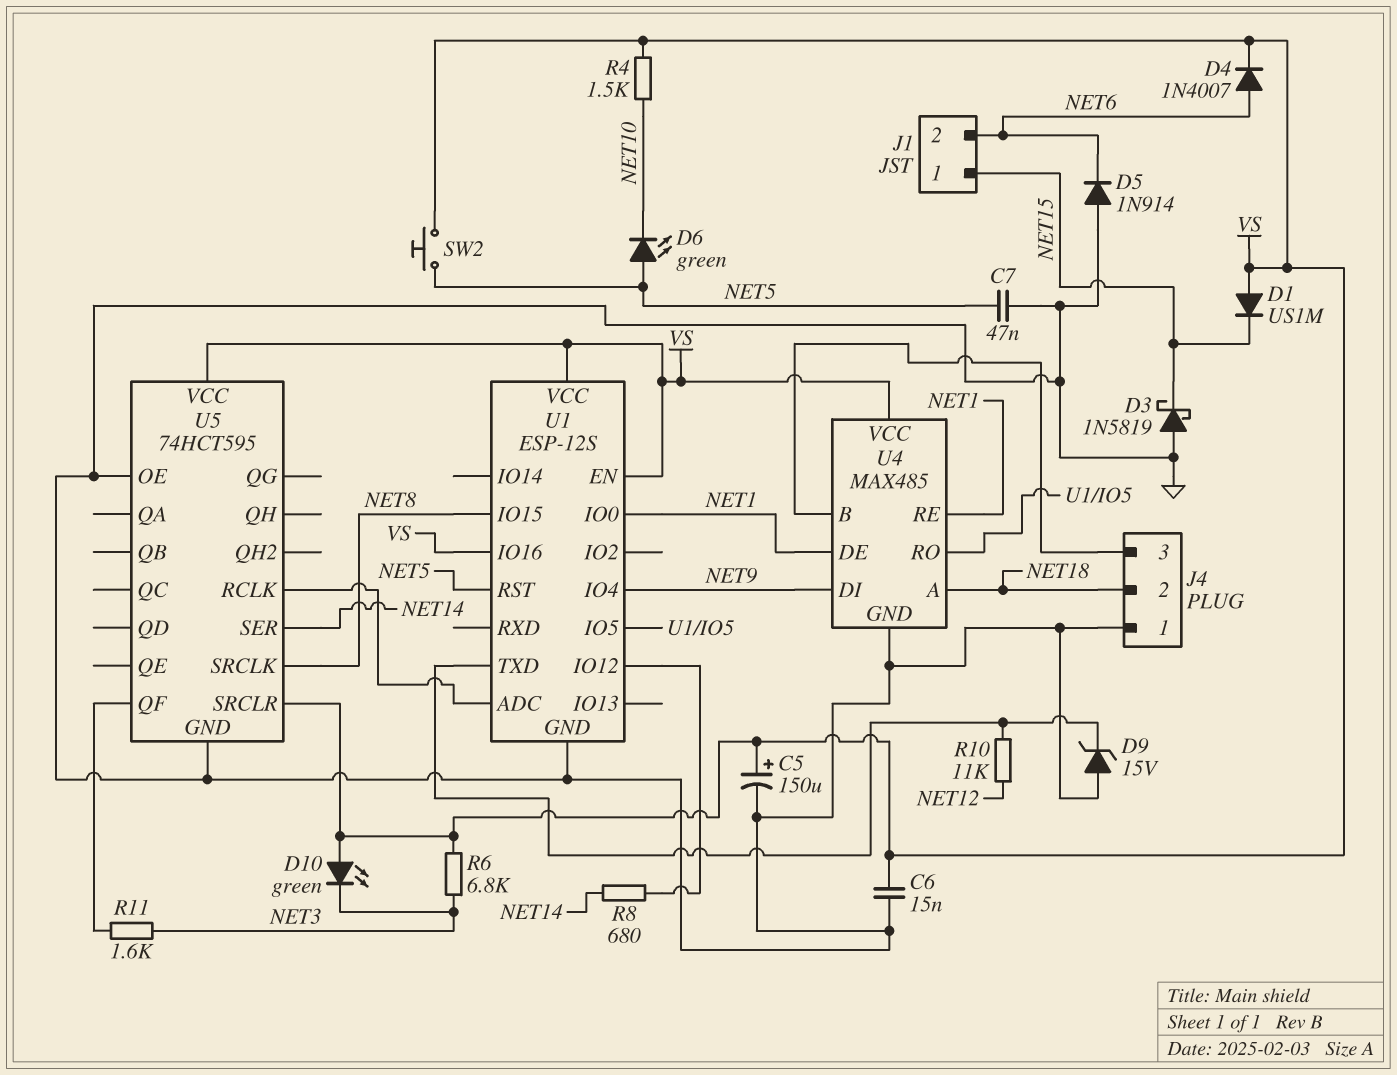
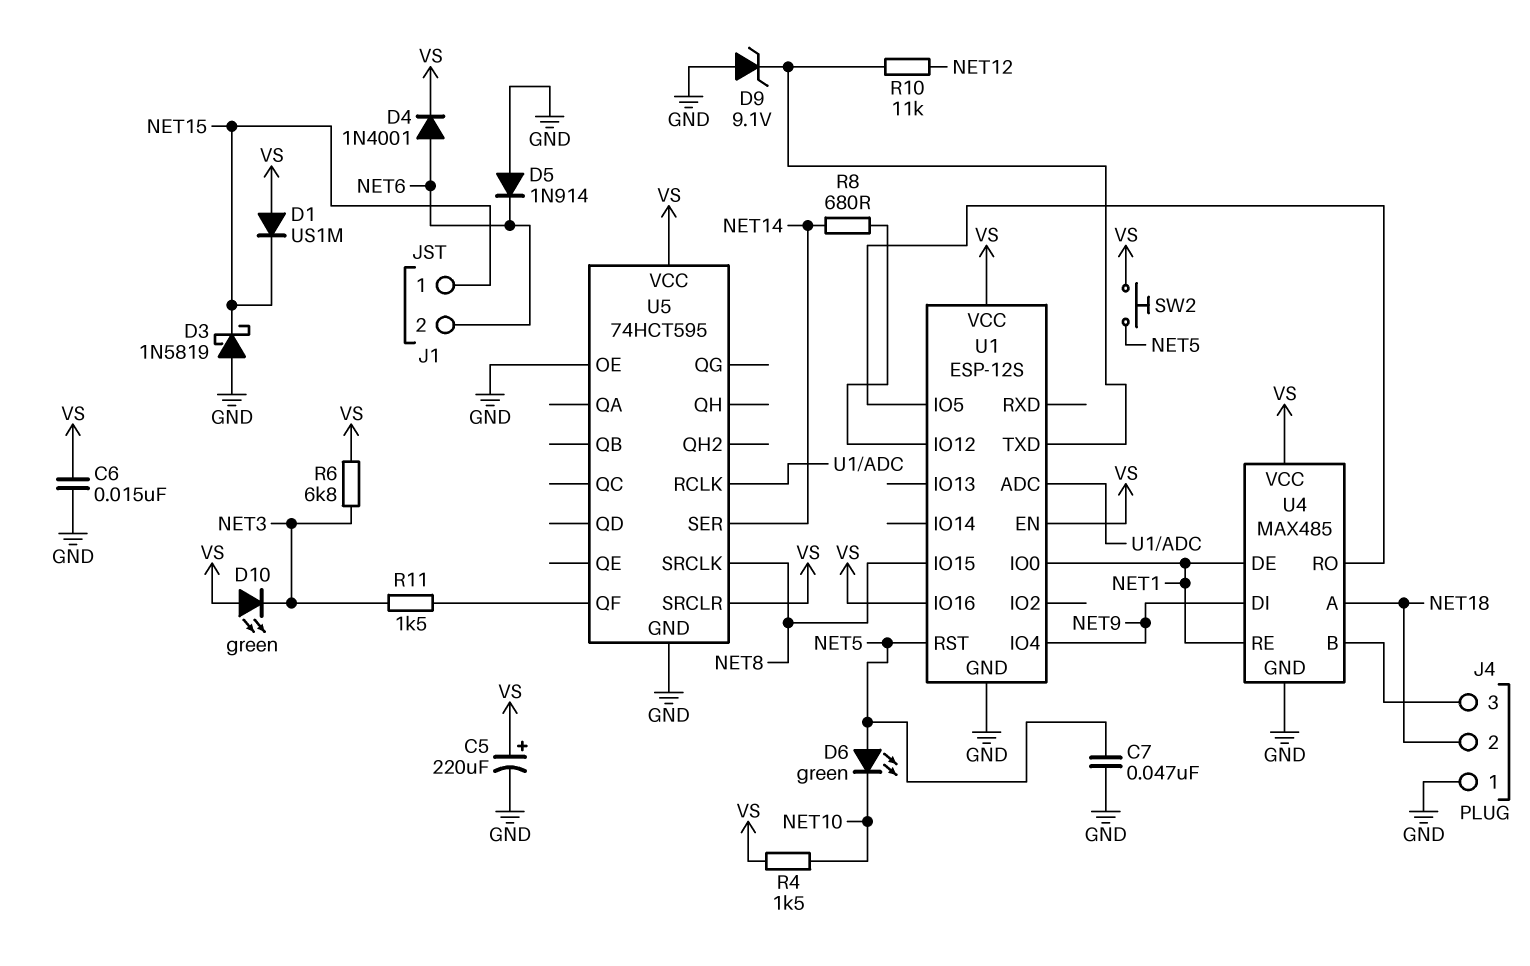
C5: 150uF (plus VS, minus GND) -> 220uF (plus VS, minus GND)
D4: diode 1N4007 (A NET6, K VS) -> diode 1N4001 (A NET6, K VS)
D9: zener 15V (A GND, K U1/TXD) -> zener 9.1V (A GND, K U1/TXD)
R11: 1.6k (NET3, U5/QF) -> 1.5k (NET3, U5/QF)

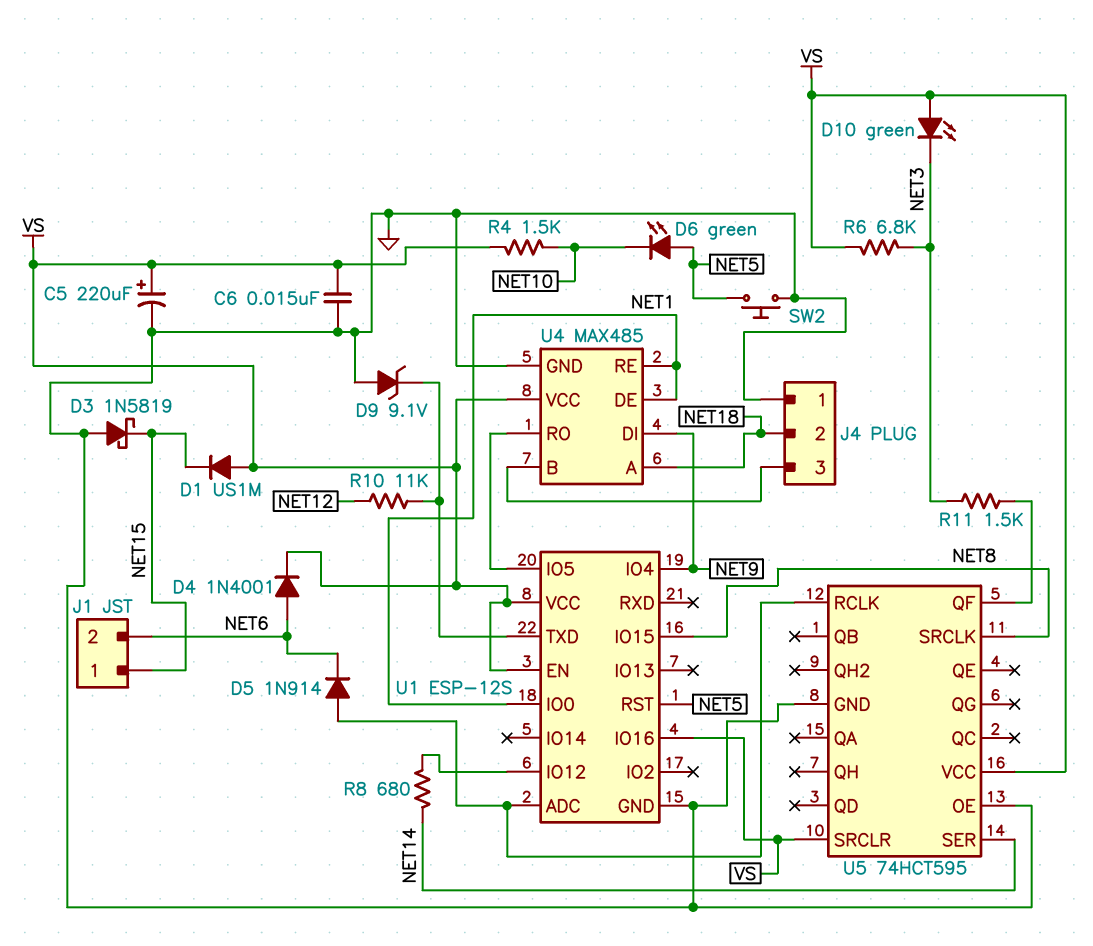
C7: 47nF (GND, NET5) -> none
D5: diode 1N914 (A GND, K NET6) -> diode 1N914 (A U1/ADC, K NET6)
SW2: button (NET5, VS) -> button (GND, NET5)

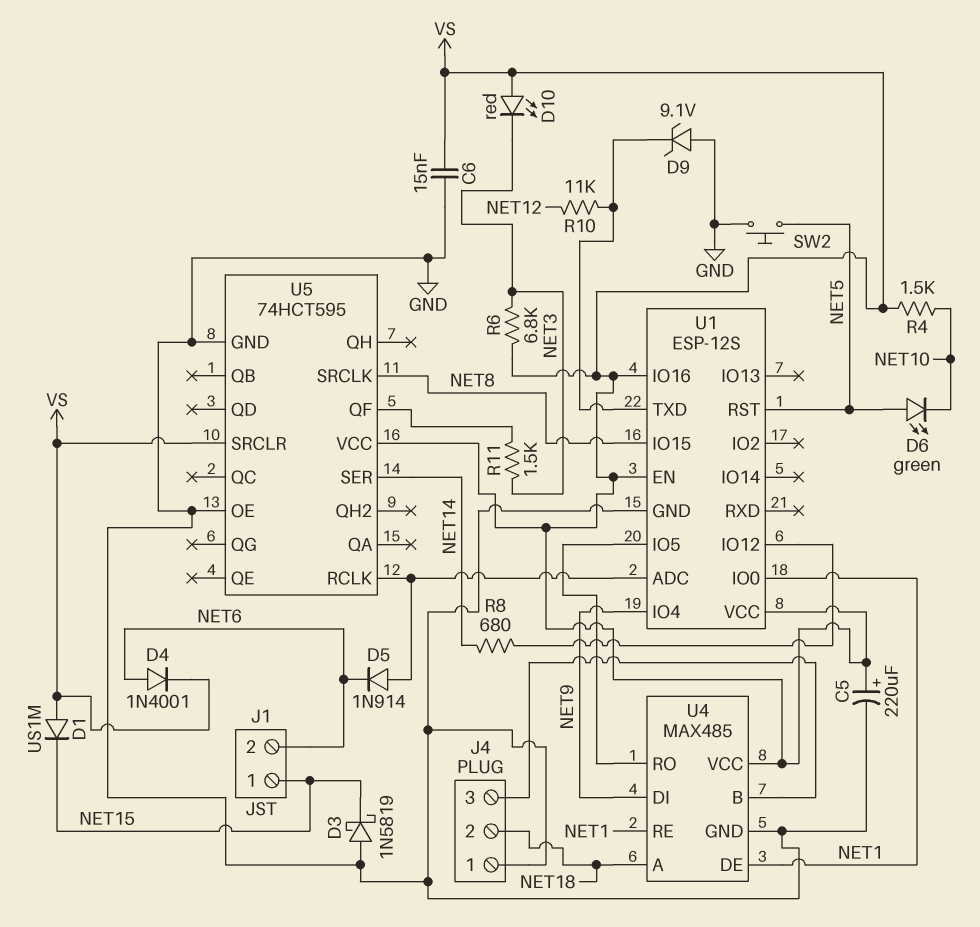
D10: LED green (A VS, K NET3) -> LED red (A VS, K NET3)

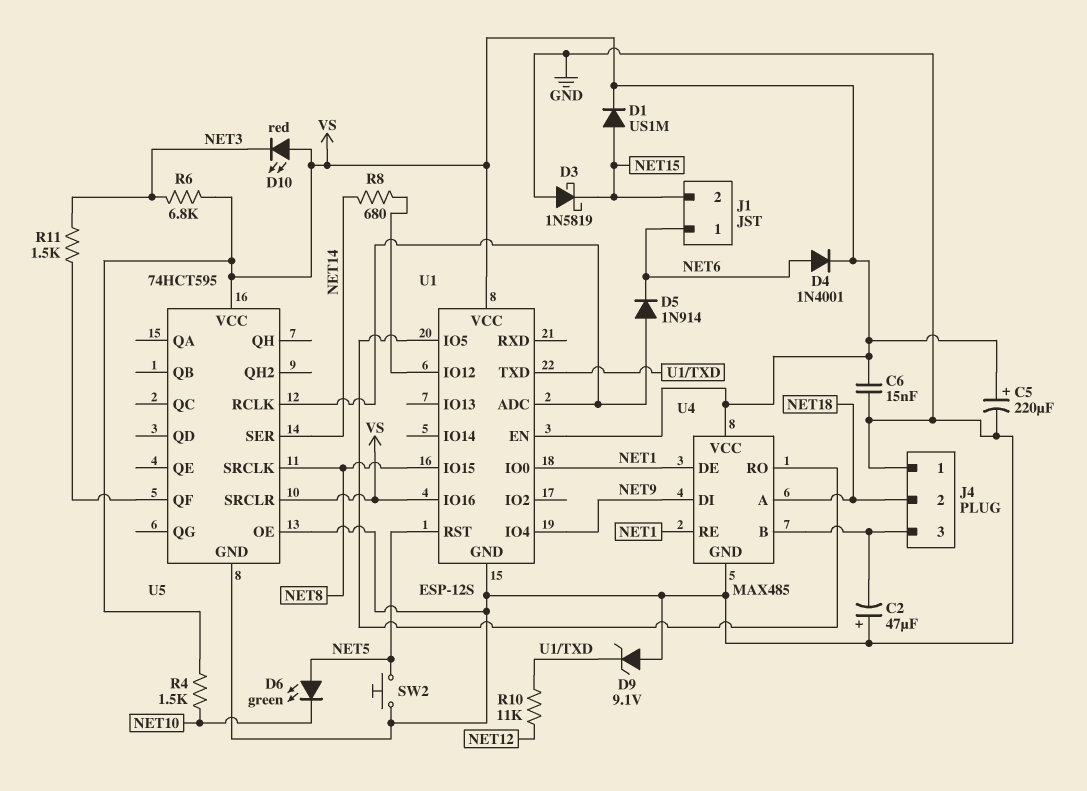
C2: none -> 47uF (plus GND, minus J4/3)
D1: diode US1M (A VS, K NET15) -> diode US1M (A NET15, K VS)
J1 pin 1: NET15 -> NET6
J1 pin 2: NET6 -> NET15

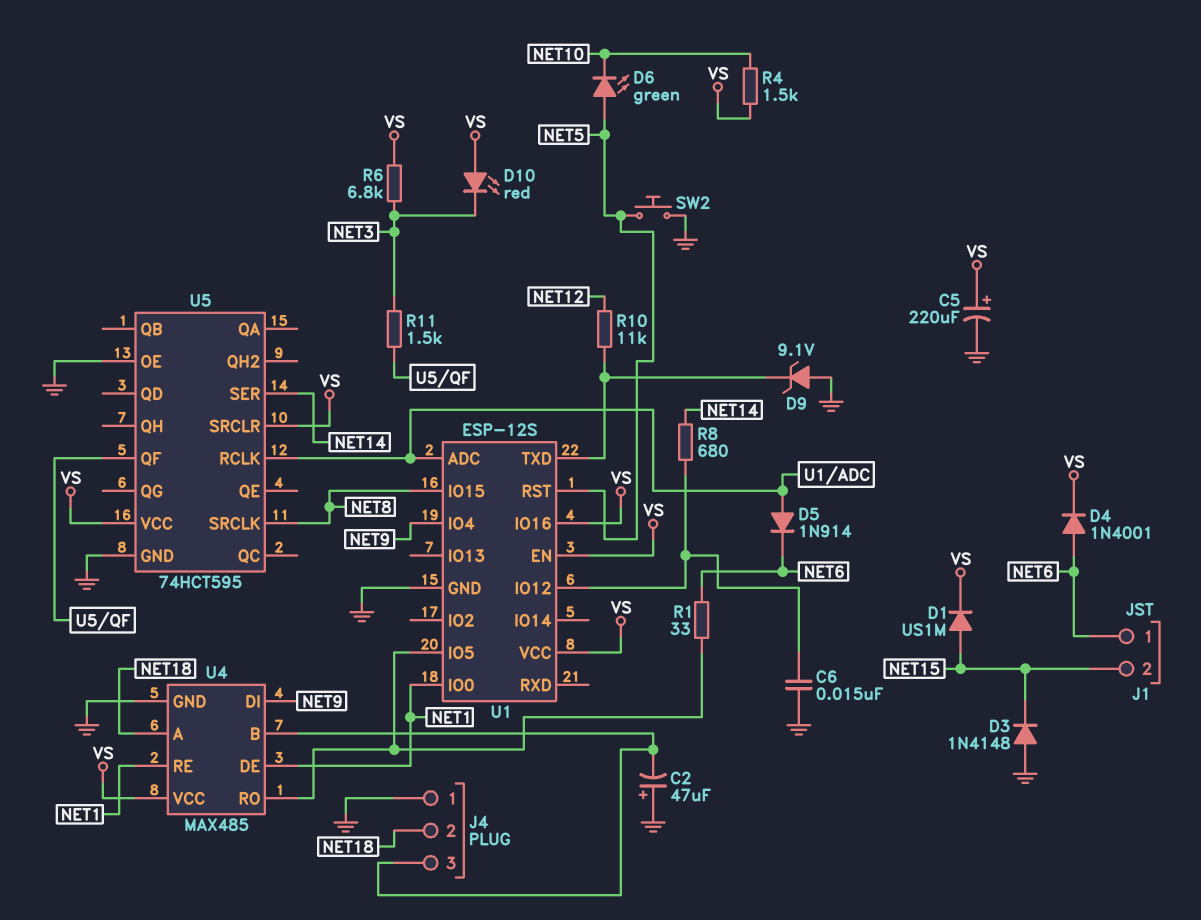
C6: 15nF (GND, VS) -> 15nF (GND, U1/IO12)
D3: schottky 1N5819 (A GND, K NET15) -> diode 1N4148 (A GND, K NET15)
R1: none -> 33 (NET6, U1/IO5)

